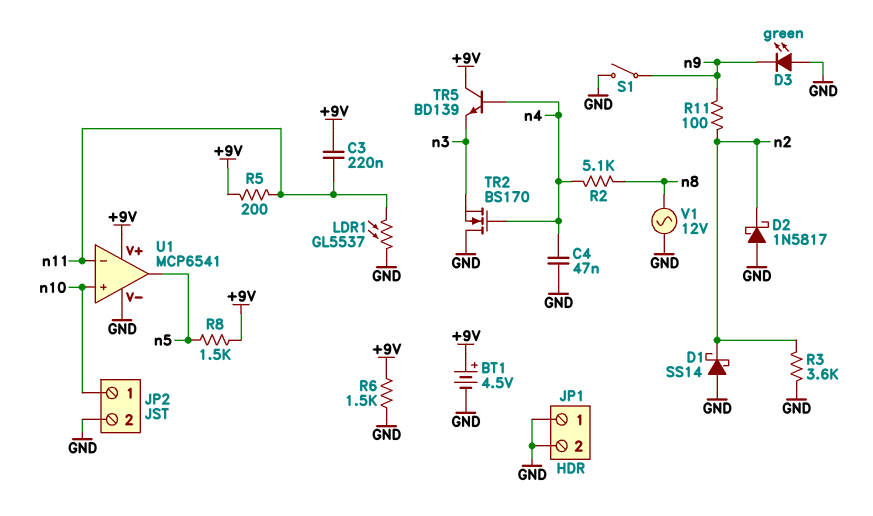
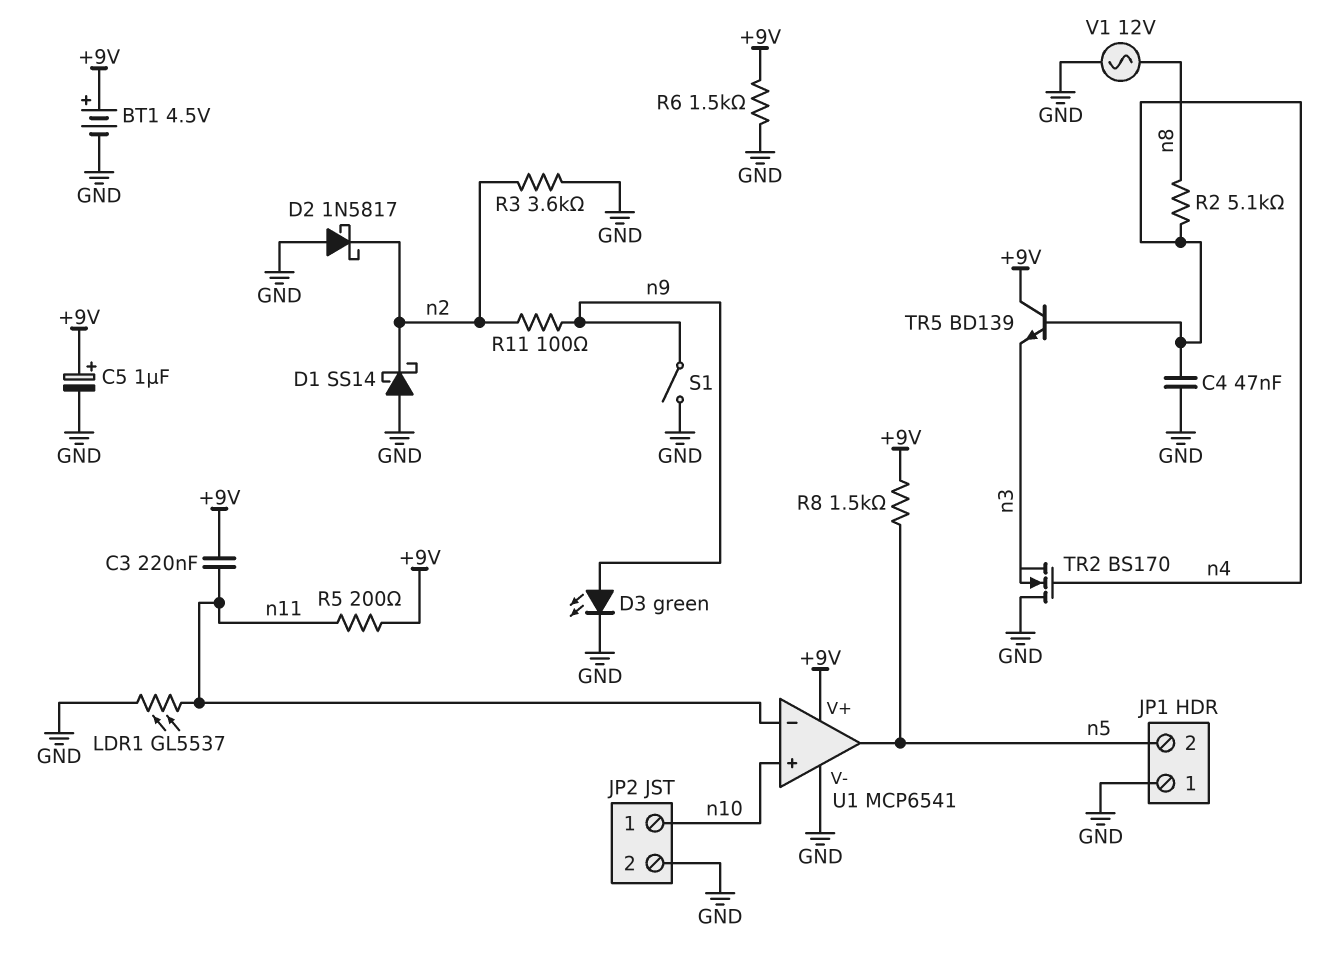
C5: none -> 1uF (plus +9V, minus GND)
D3: LED green (A GND, K n9) -> LED green (A n9, K GND)
JP1 pin 2: GND -> n5

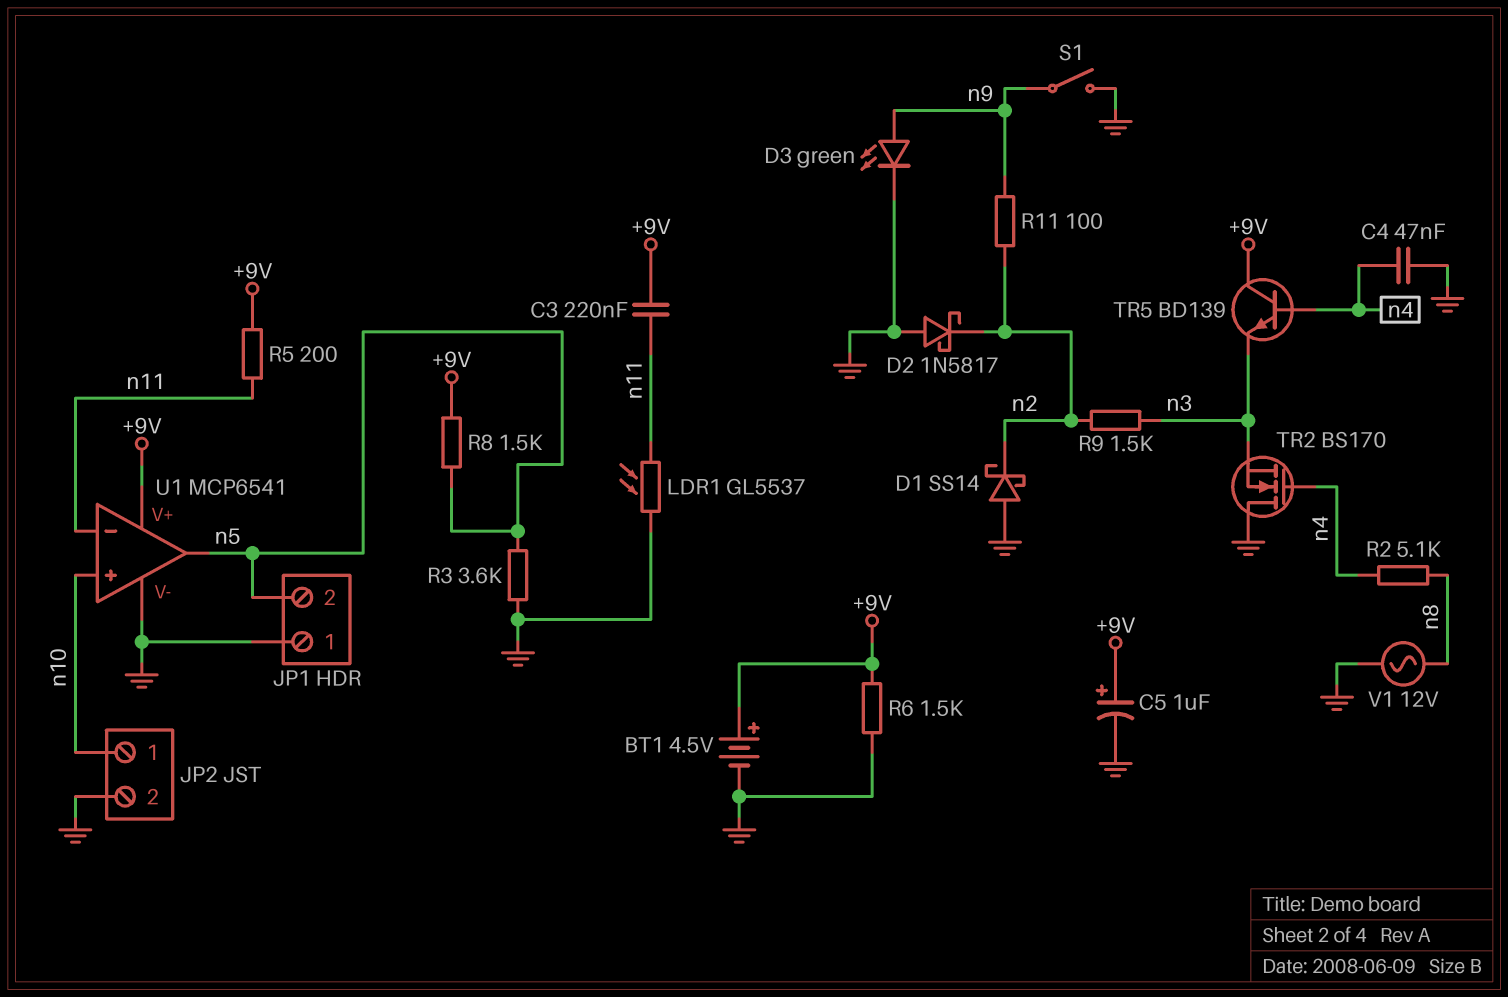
R3: 3.6k (GND, n2) -> 3.6k (GND, n5)
R9: none -> 1.5k (n2, n3)

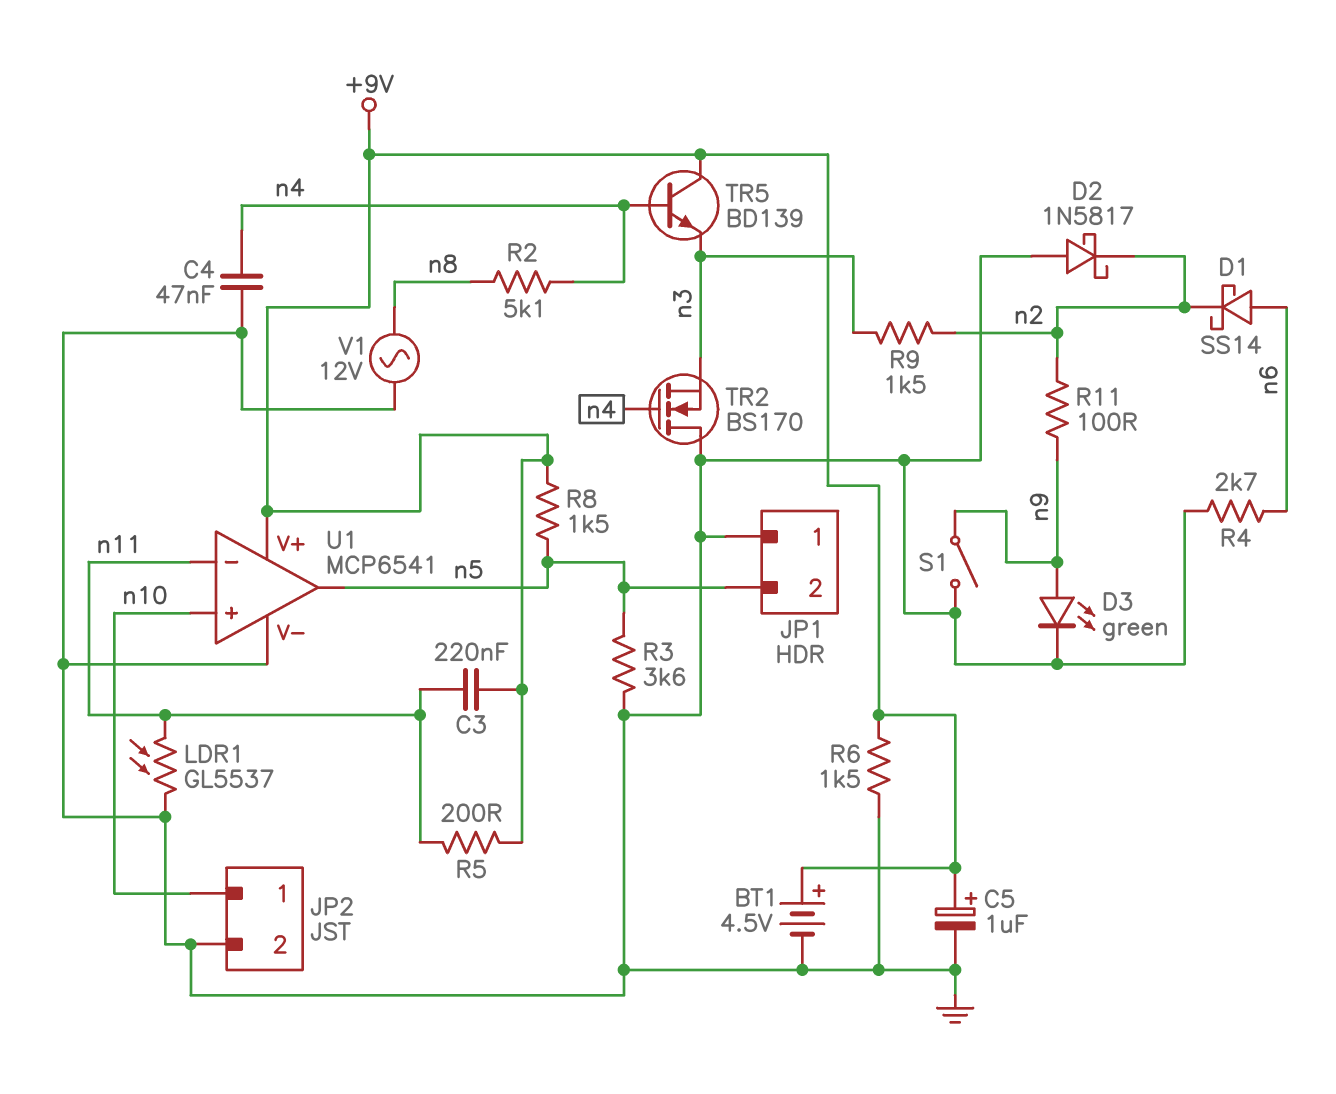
D1: schottky SS14 (A GND, K n2) -> schottky SS14 (A n6, K n2)
R4: none -> 2.7k (GND, n6)

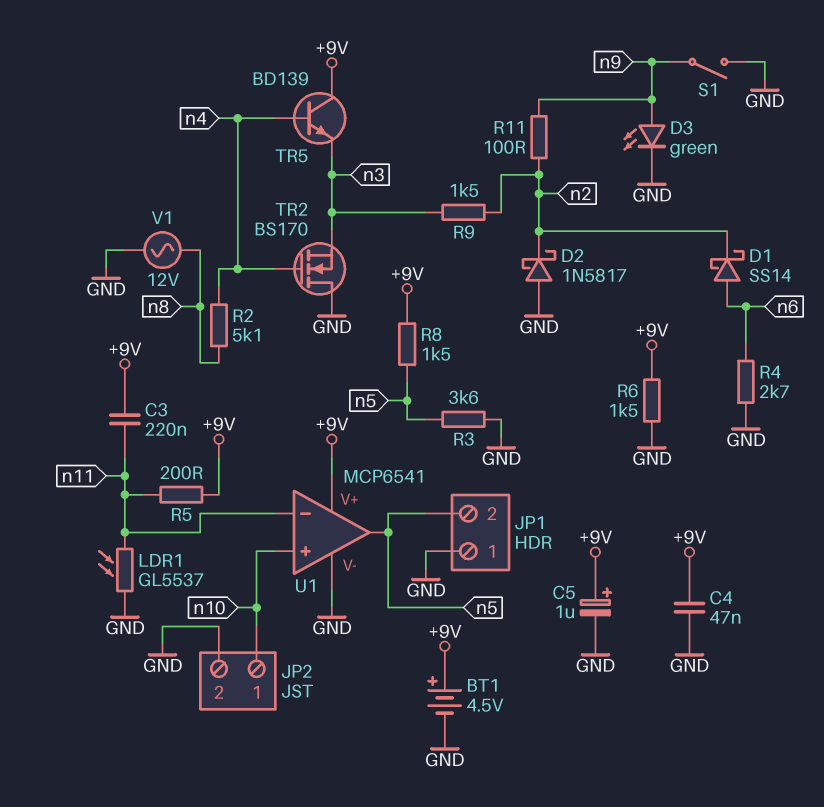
C4: 47nF (GND, n4) -> 47nF (+9V, GND)

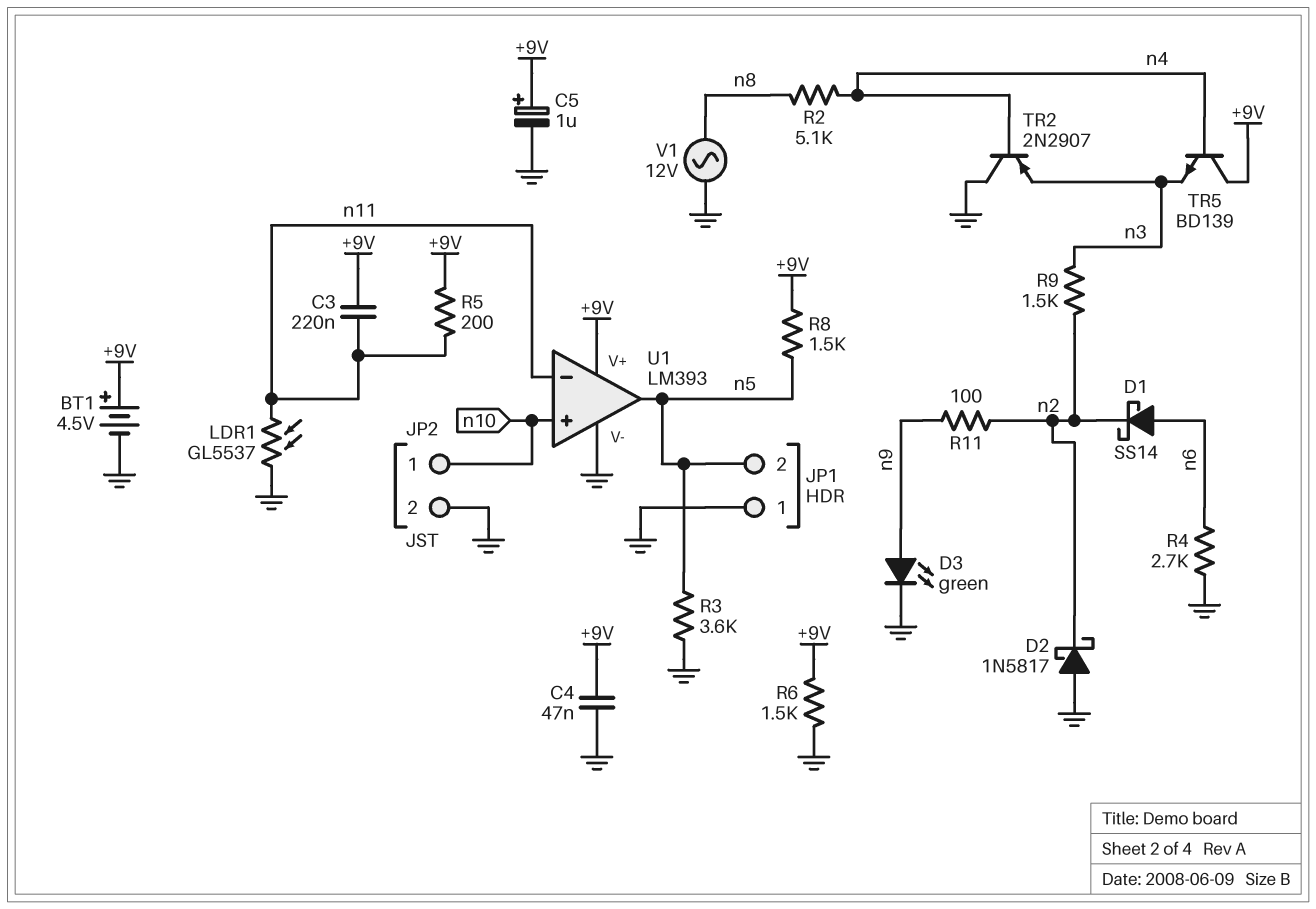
S1: switch (GND, n9) -> none
TR2: NMOS BS170 (G n4, D GND, S n3) -> PNP 2N2907 (B n4, C GND, E n3)
U1: MCP6541 -> LM393

